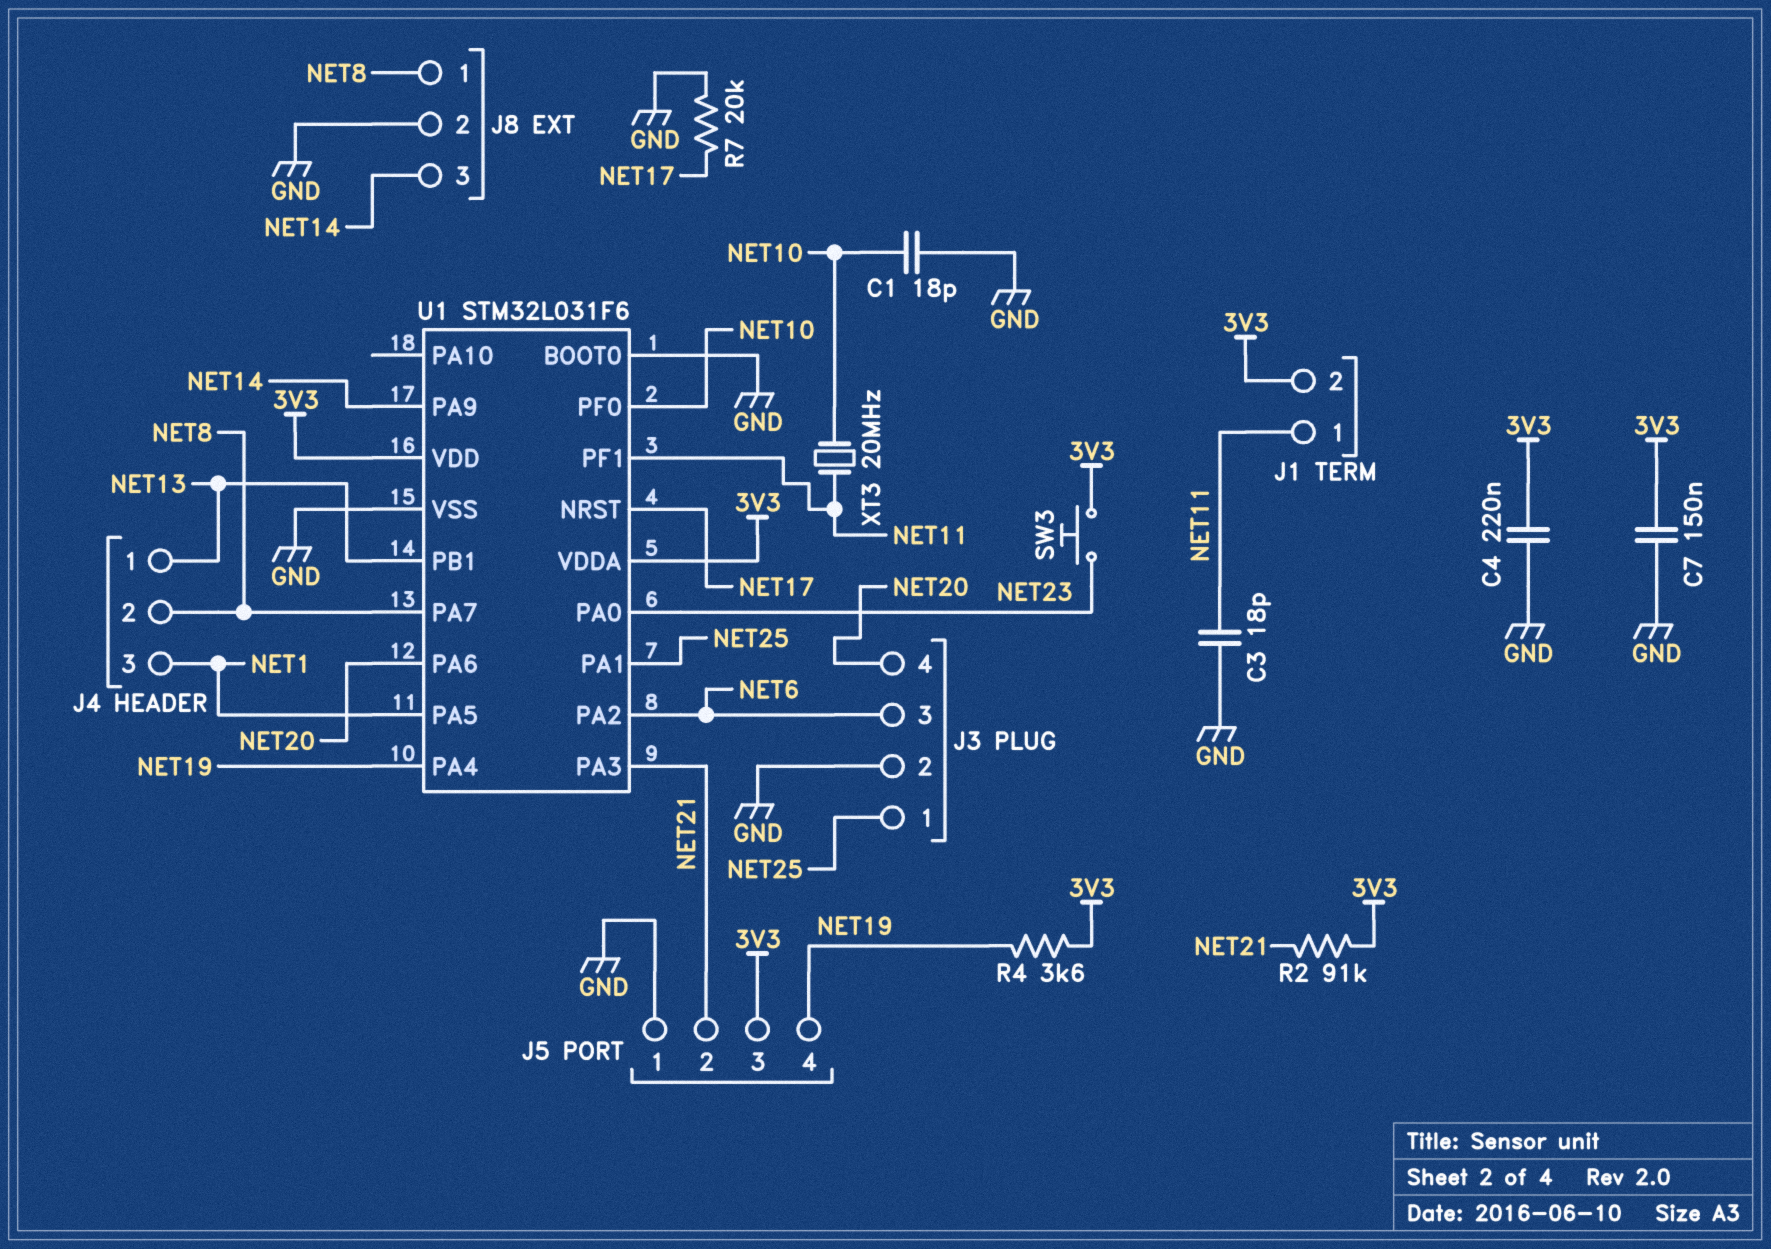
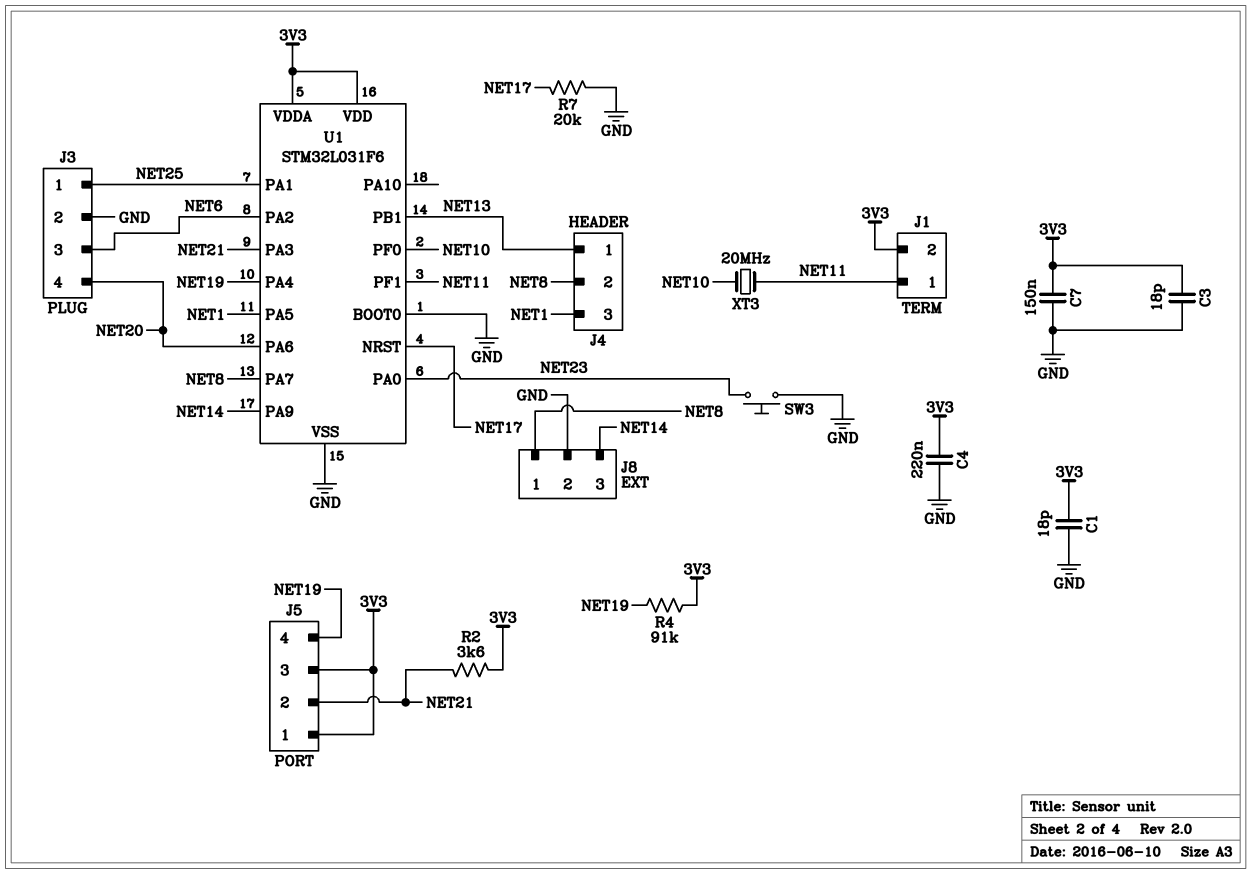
C1: 18pF (GND, NET10) -> 18pF (3V3, GND)
C3: 18pF (GND, NET11) -> 18pF (3V3, GND)
J5 pin 1: GND -> 3V3
R2: 91k (3V3, NET21) -> 3.6k (3V3, NET21)
R4: 3.6k (3V3, NET19) -> 91k (3V3, NET19)
SW3: button (3V3, NET23) -> button (GND, NET23)

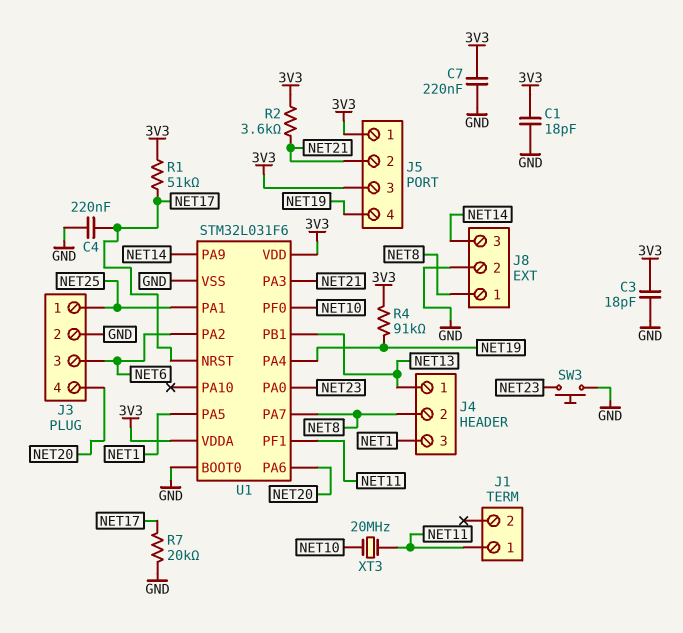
C4: 220nF (3V3, GND) -> 220nF (GND, NET17)
C7: 150nF (3V3, GND) -> 220nF (3V3, GND)
J1 pin 2: 3V3 -> none
R1: none -> 51k (3V3, NET17)

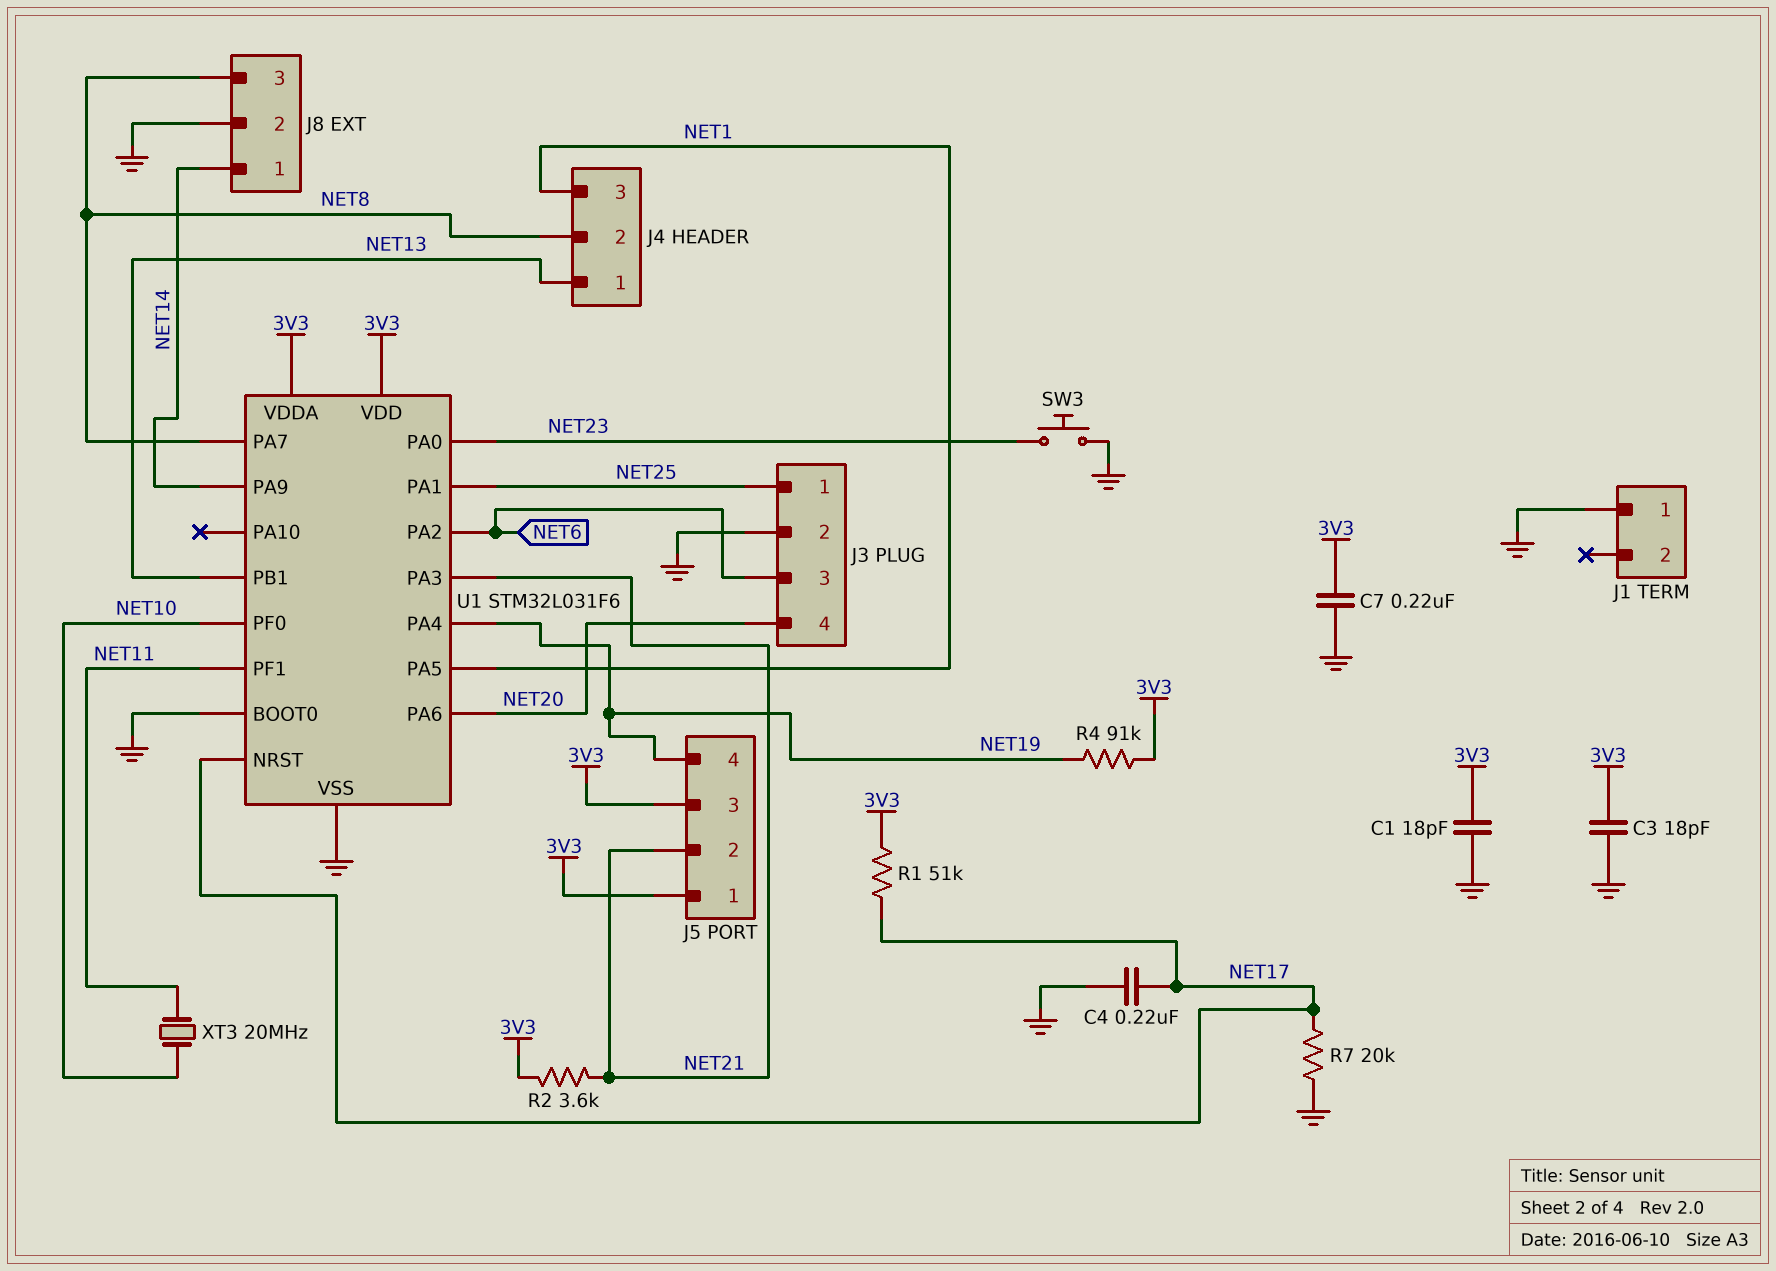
J1 pin 1: NET11 -> GND
J8 pin 1: NET8 -> NET14
J8 pin 3: NET14 -> NET8

